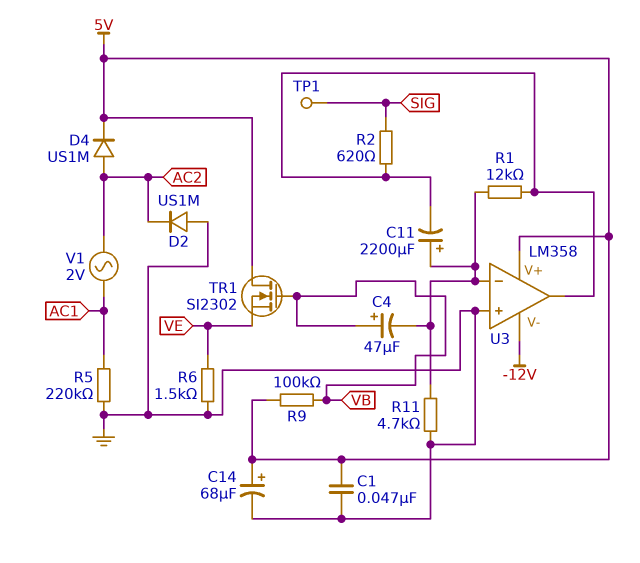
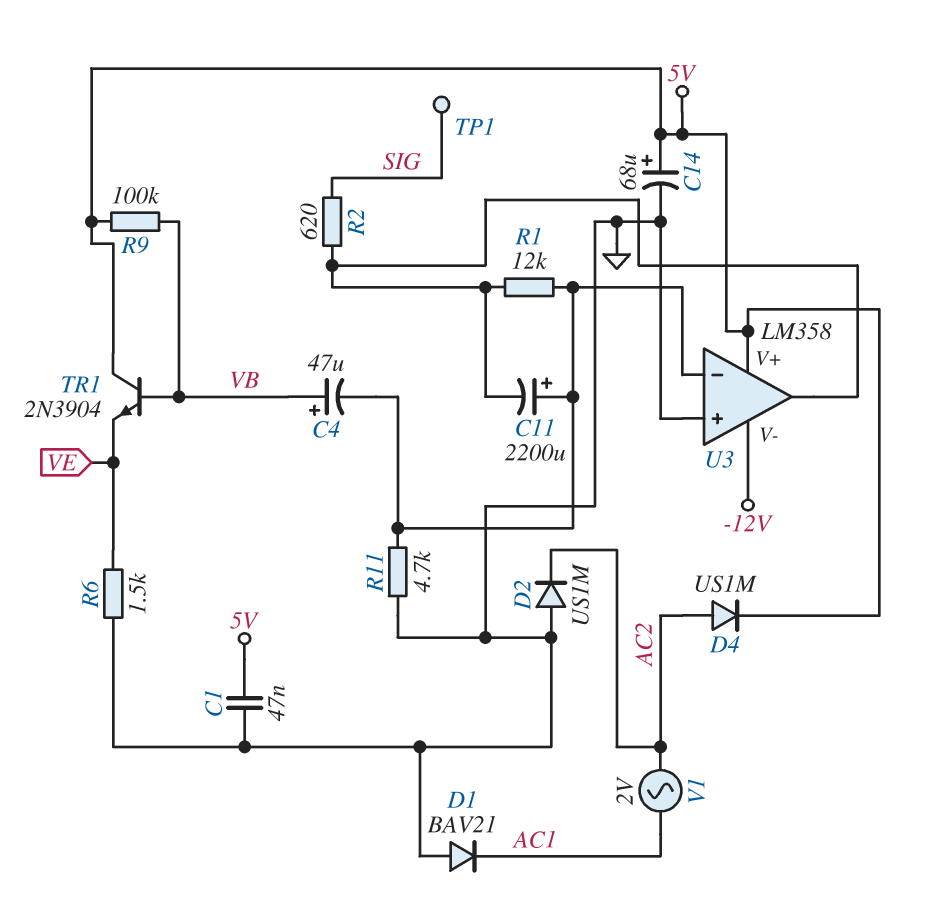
D1: none -> diode BAV21 (A GND, K AC1)
R5: 220k (AC1, GND) -> none
TR1: NMOS SI2302 (G VB, D 5V, S VE) -> NPN 2N3904 (B VB, C 5V, E VE)

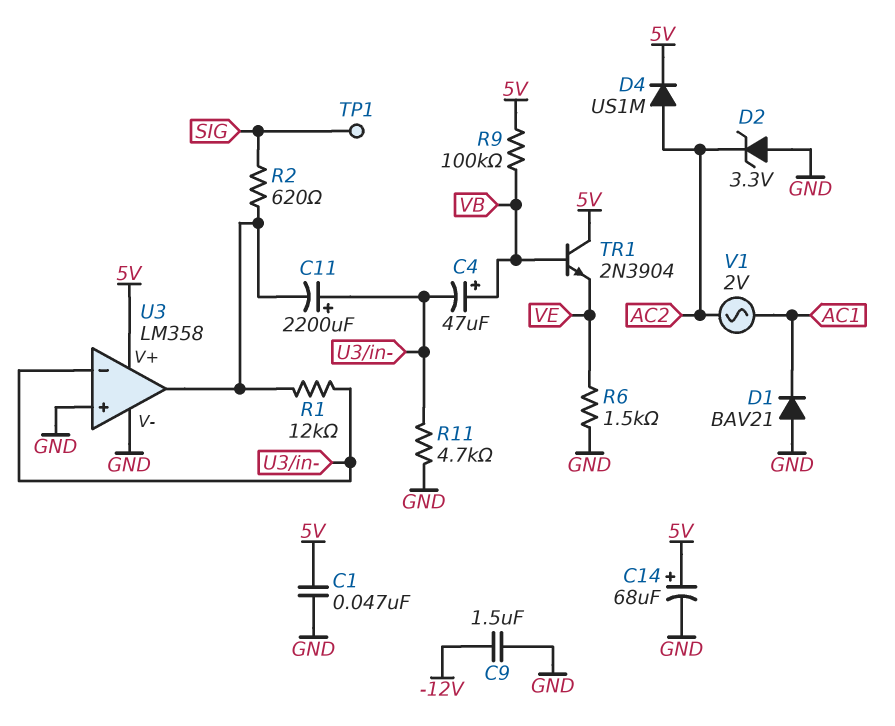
C9: none -> 1.5uF (-12V, GND)
D2: diode US1M (A GND, K AC2) -> zener 3.3V (A GND, K AC2)
U3 pin V-: -12V -> GND

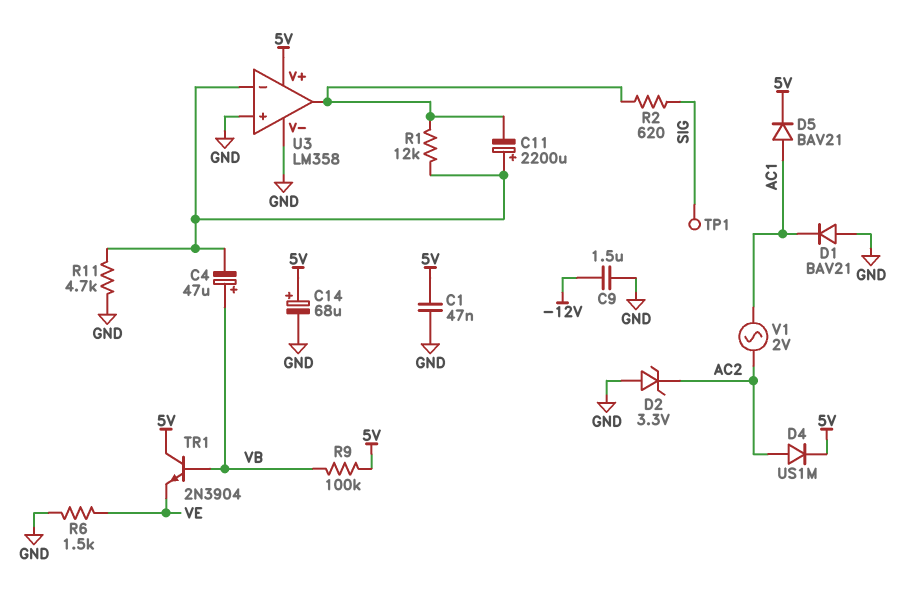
D5: none -> diode BAV21 (A AC1, K 5V)

